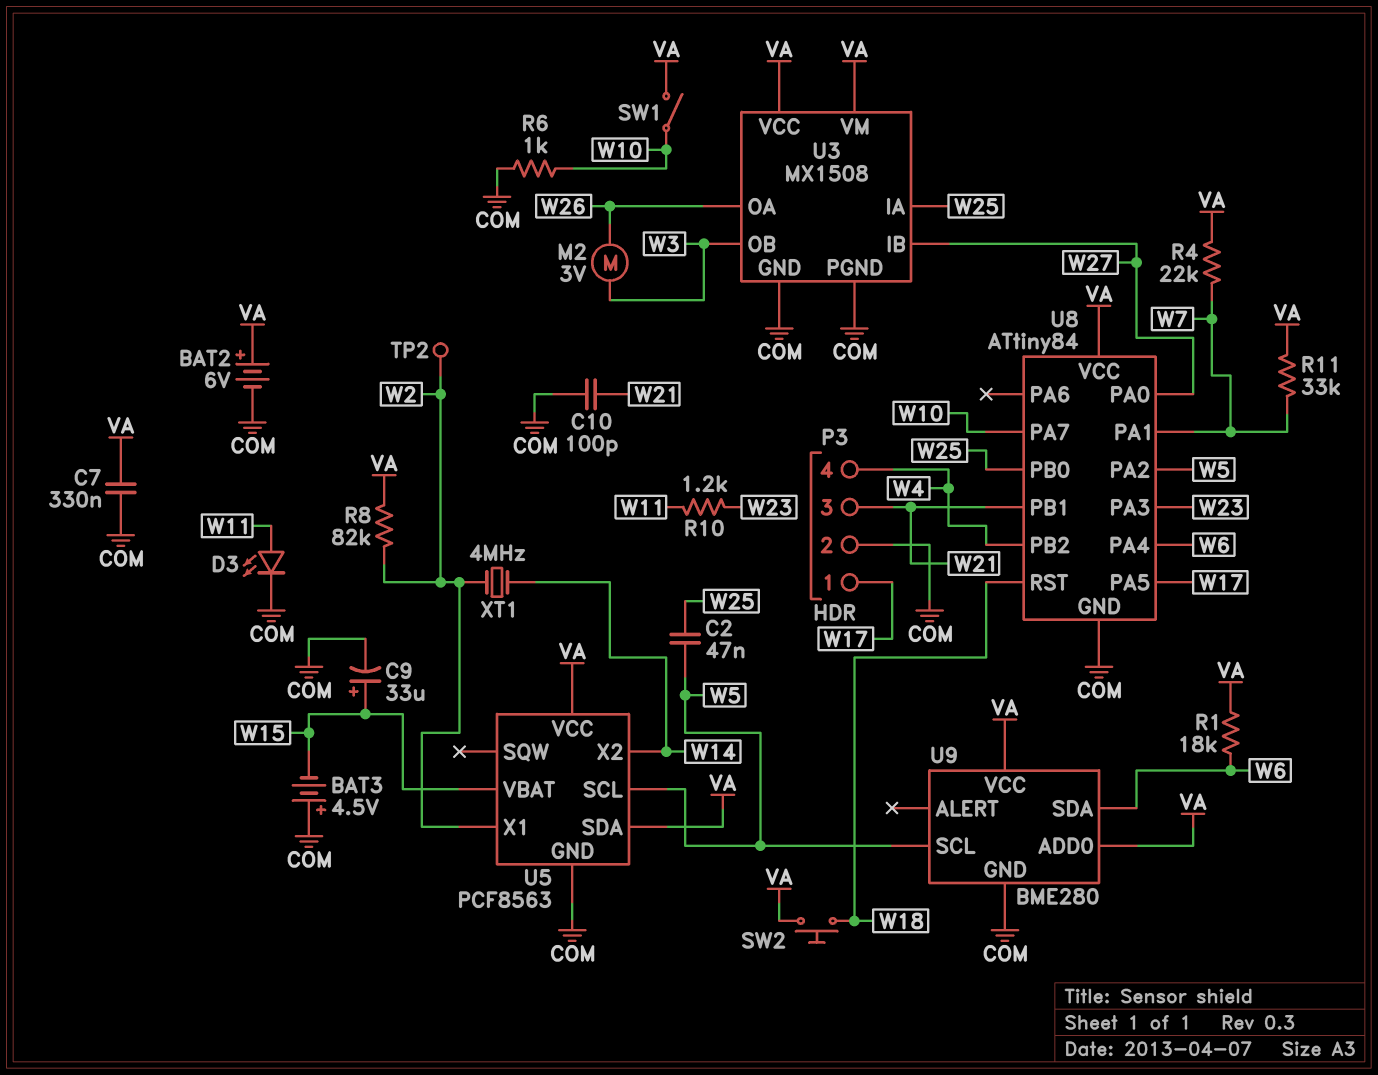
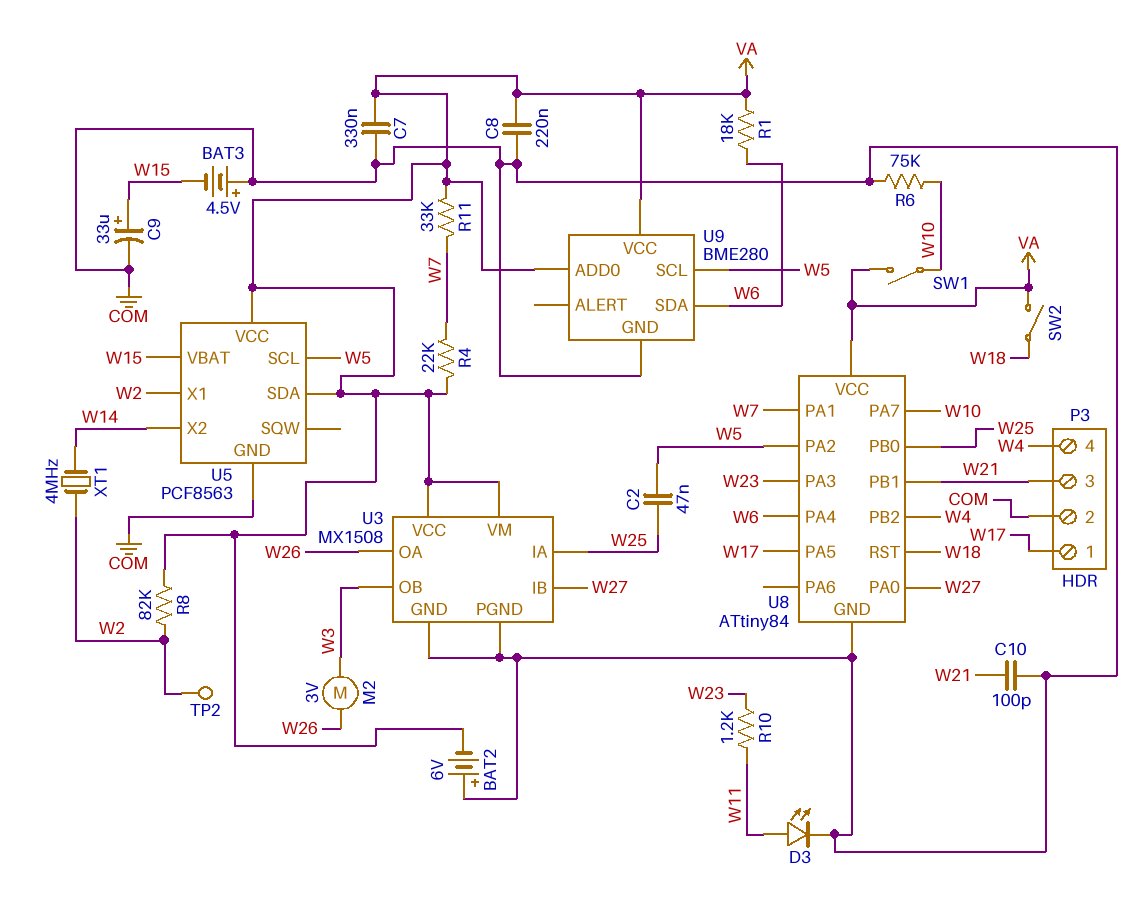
BAT2: 6V (plus VA, minus COM) -> 6V (plus COM, minus VA)
C8: none -> 220nF (COM, VA)
R6: 1k (COM, W10) -> 75k (COM, W10)
SW2: button (VA, W18) -> switch (VA, W18)

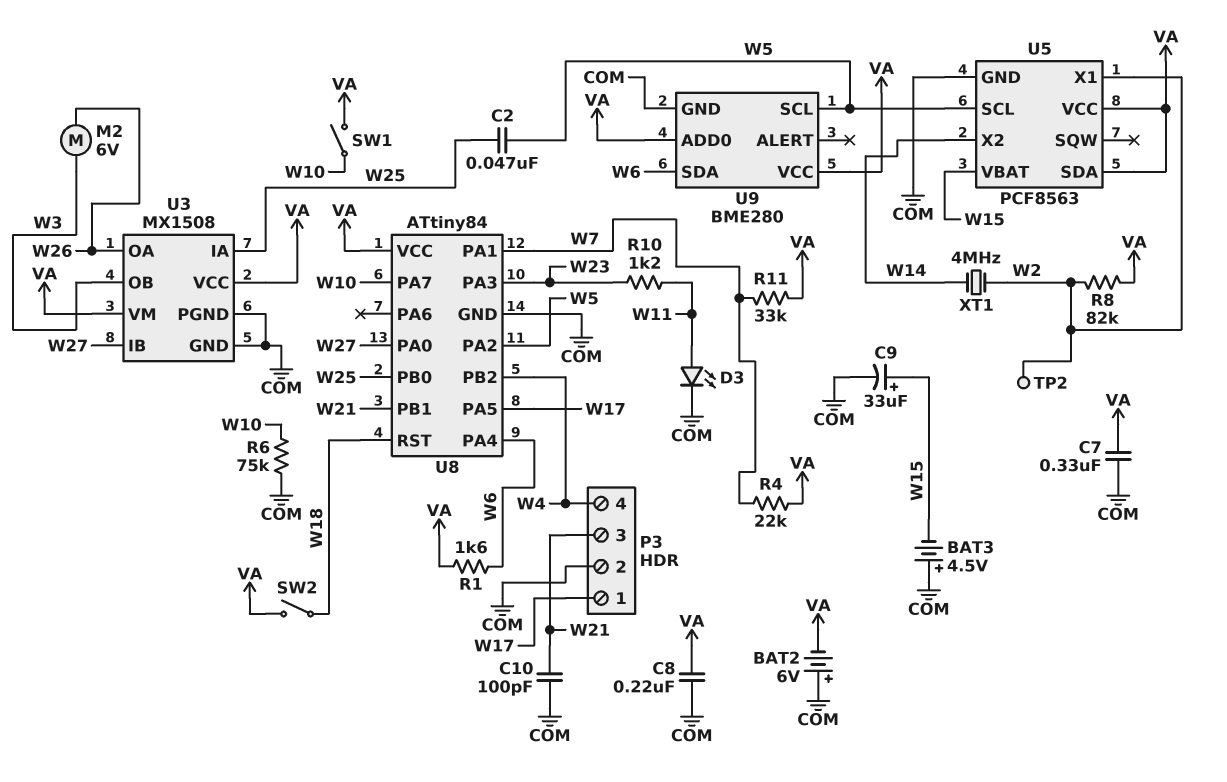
M2: motor 3V (W3, W26) -> motor 6V (W3, W26)
R1: 18k (VA, W6) -> 1.6k (VA, W6)

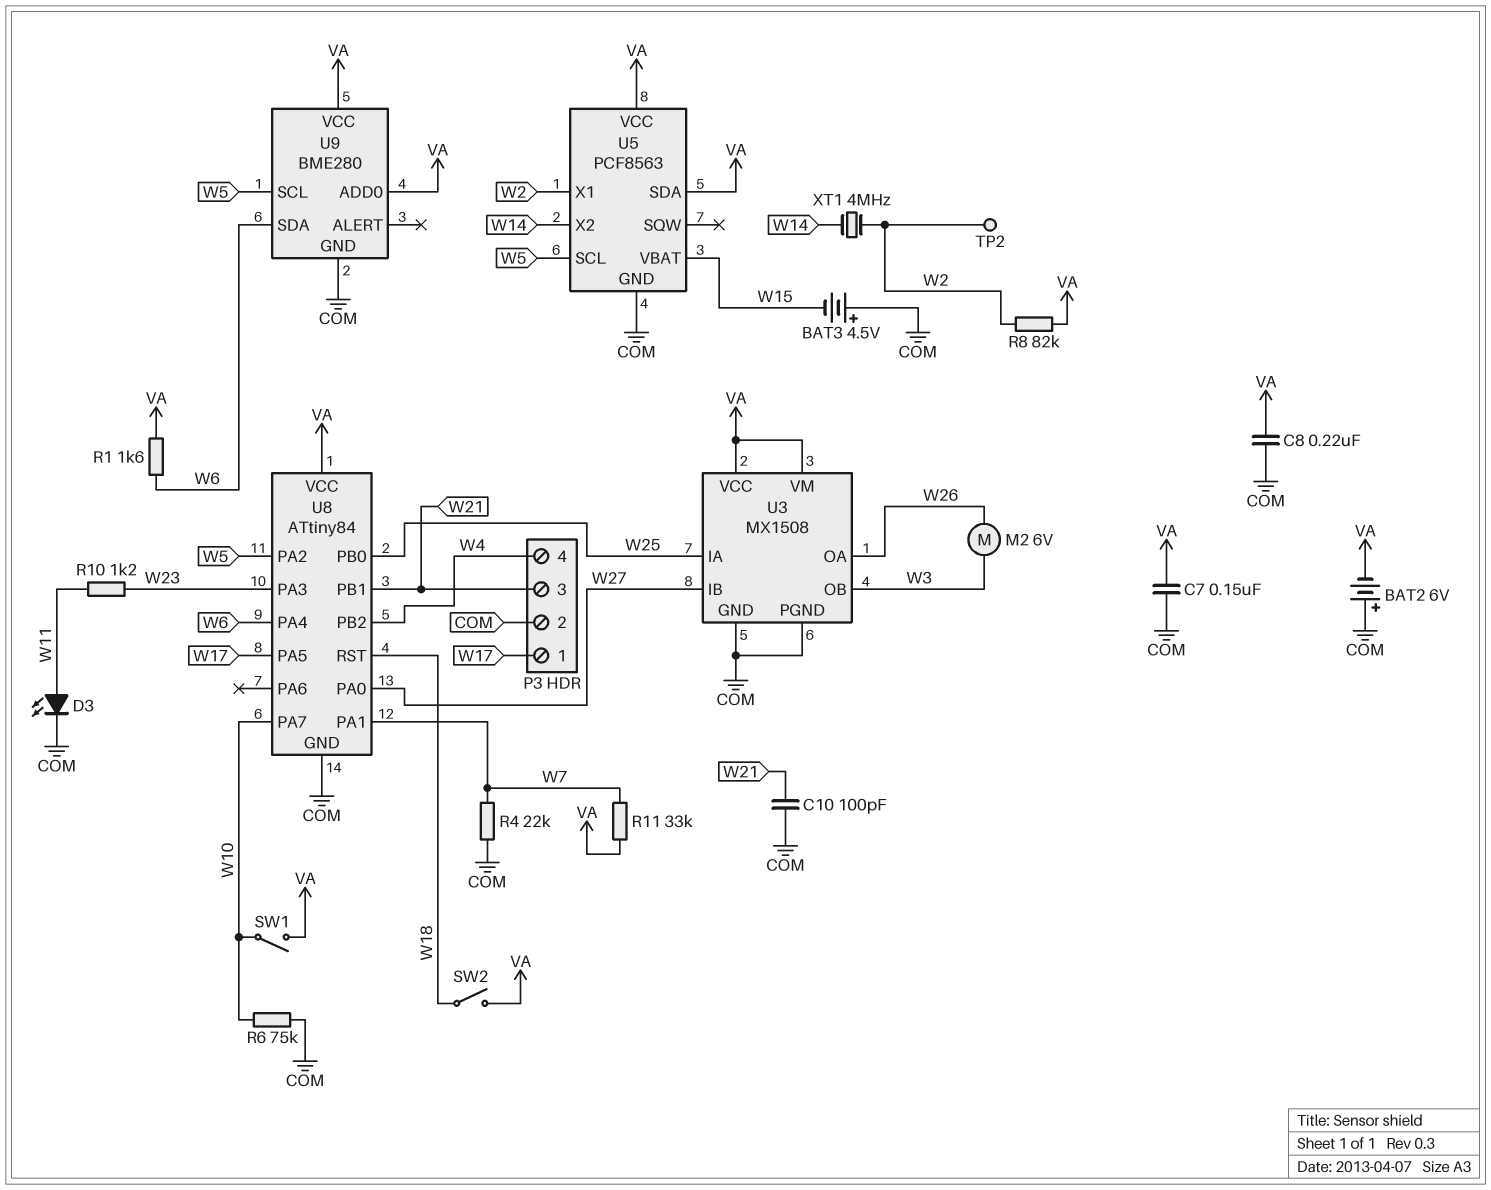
C2: 47nF (W5, W25) -> none
C7: 330nF (COM, VA) -> 150nF (COM, VA)
C9: 33uF (plus W15, minus COM) -> none
R4: 22k (VA, W7) -> 22k (COM, W7)

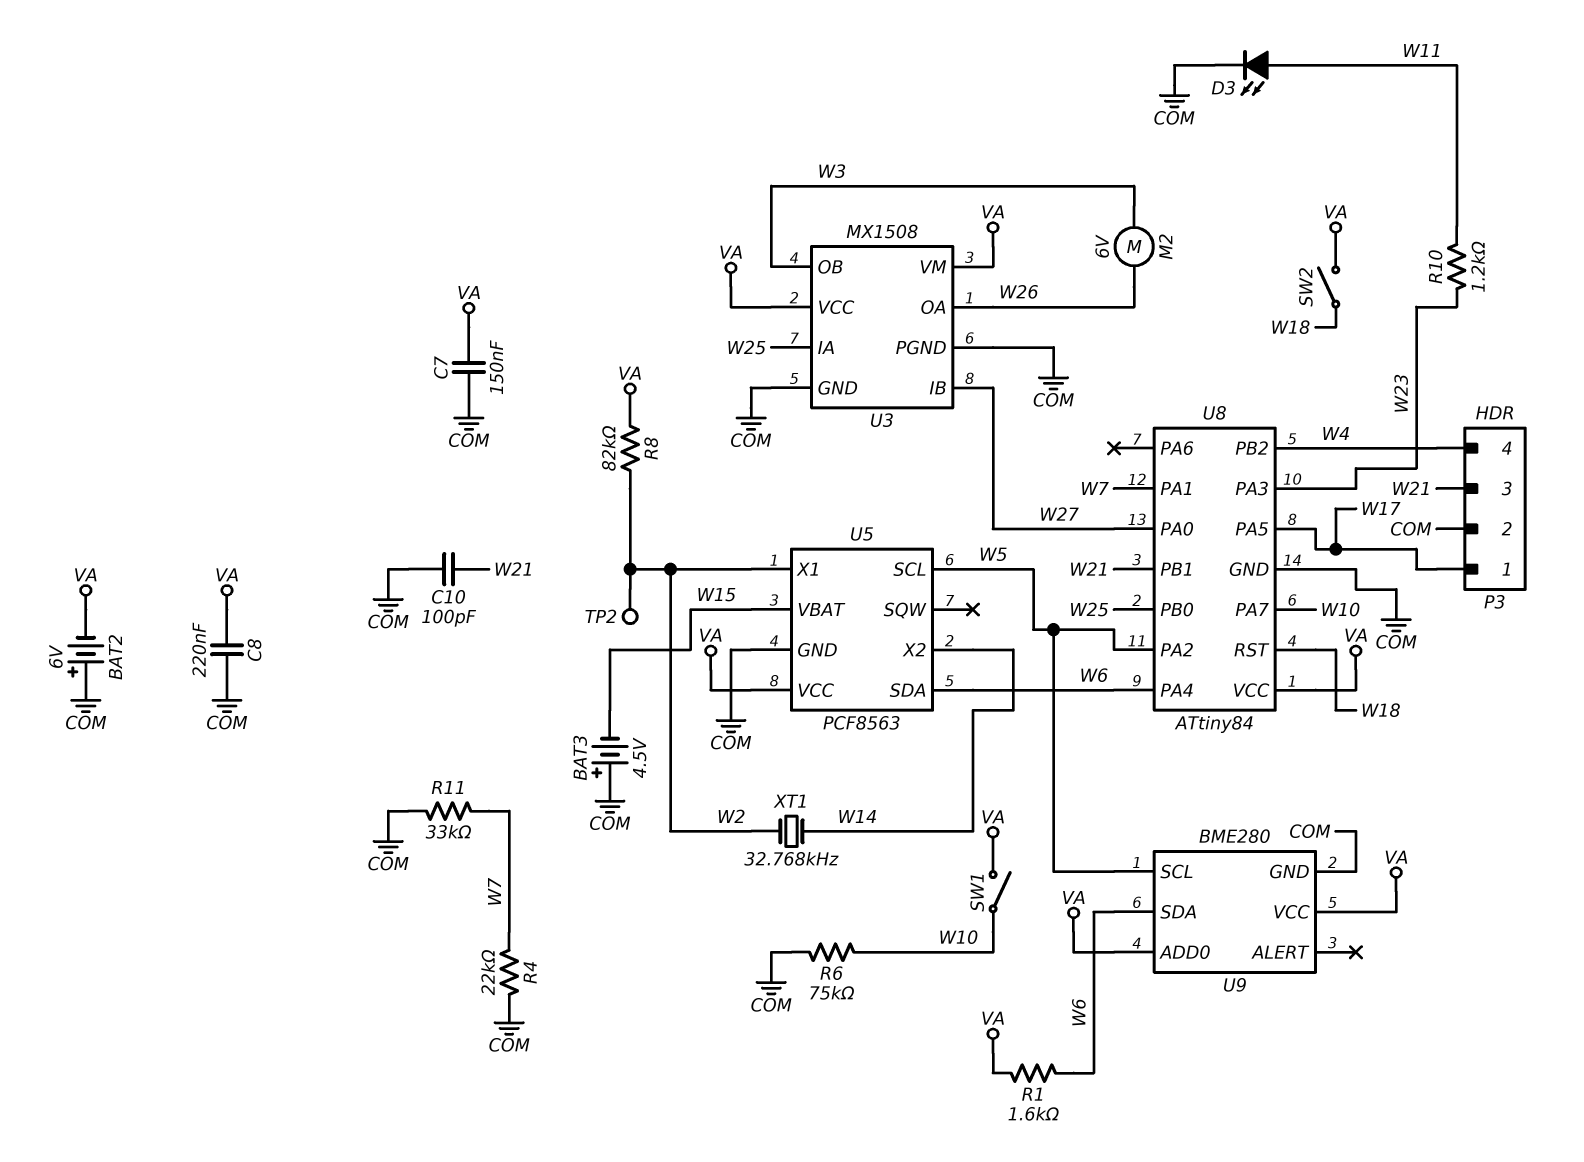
R11: 33k (VA, W7) -> 33k (COM, W7)
U5 pin SDA: VA -> W6
XT1: 4MHz (W2, W14) -> 32.768kHz (W2, W14)

